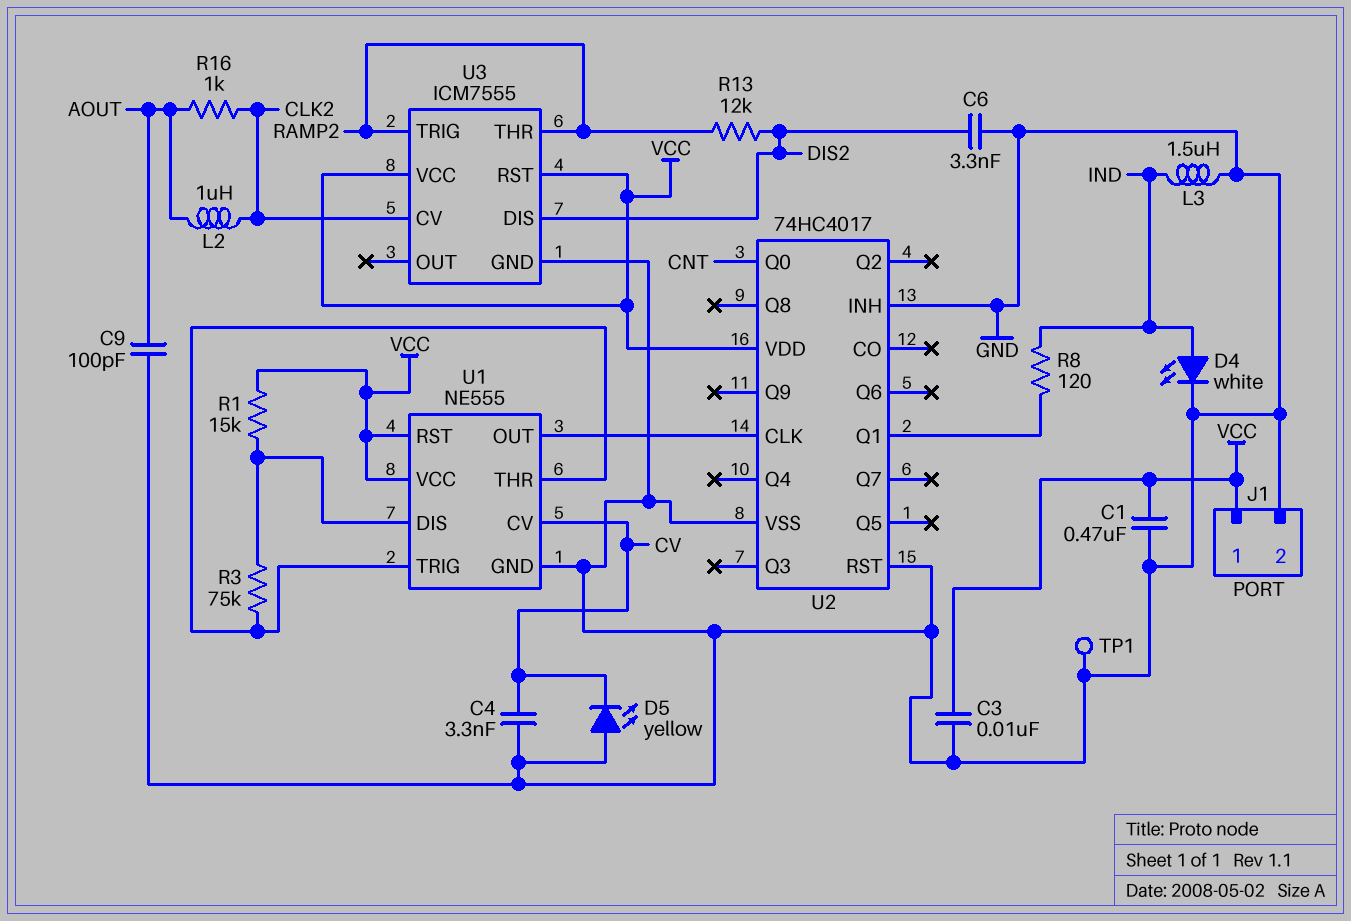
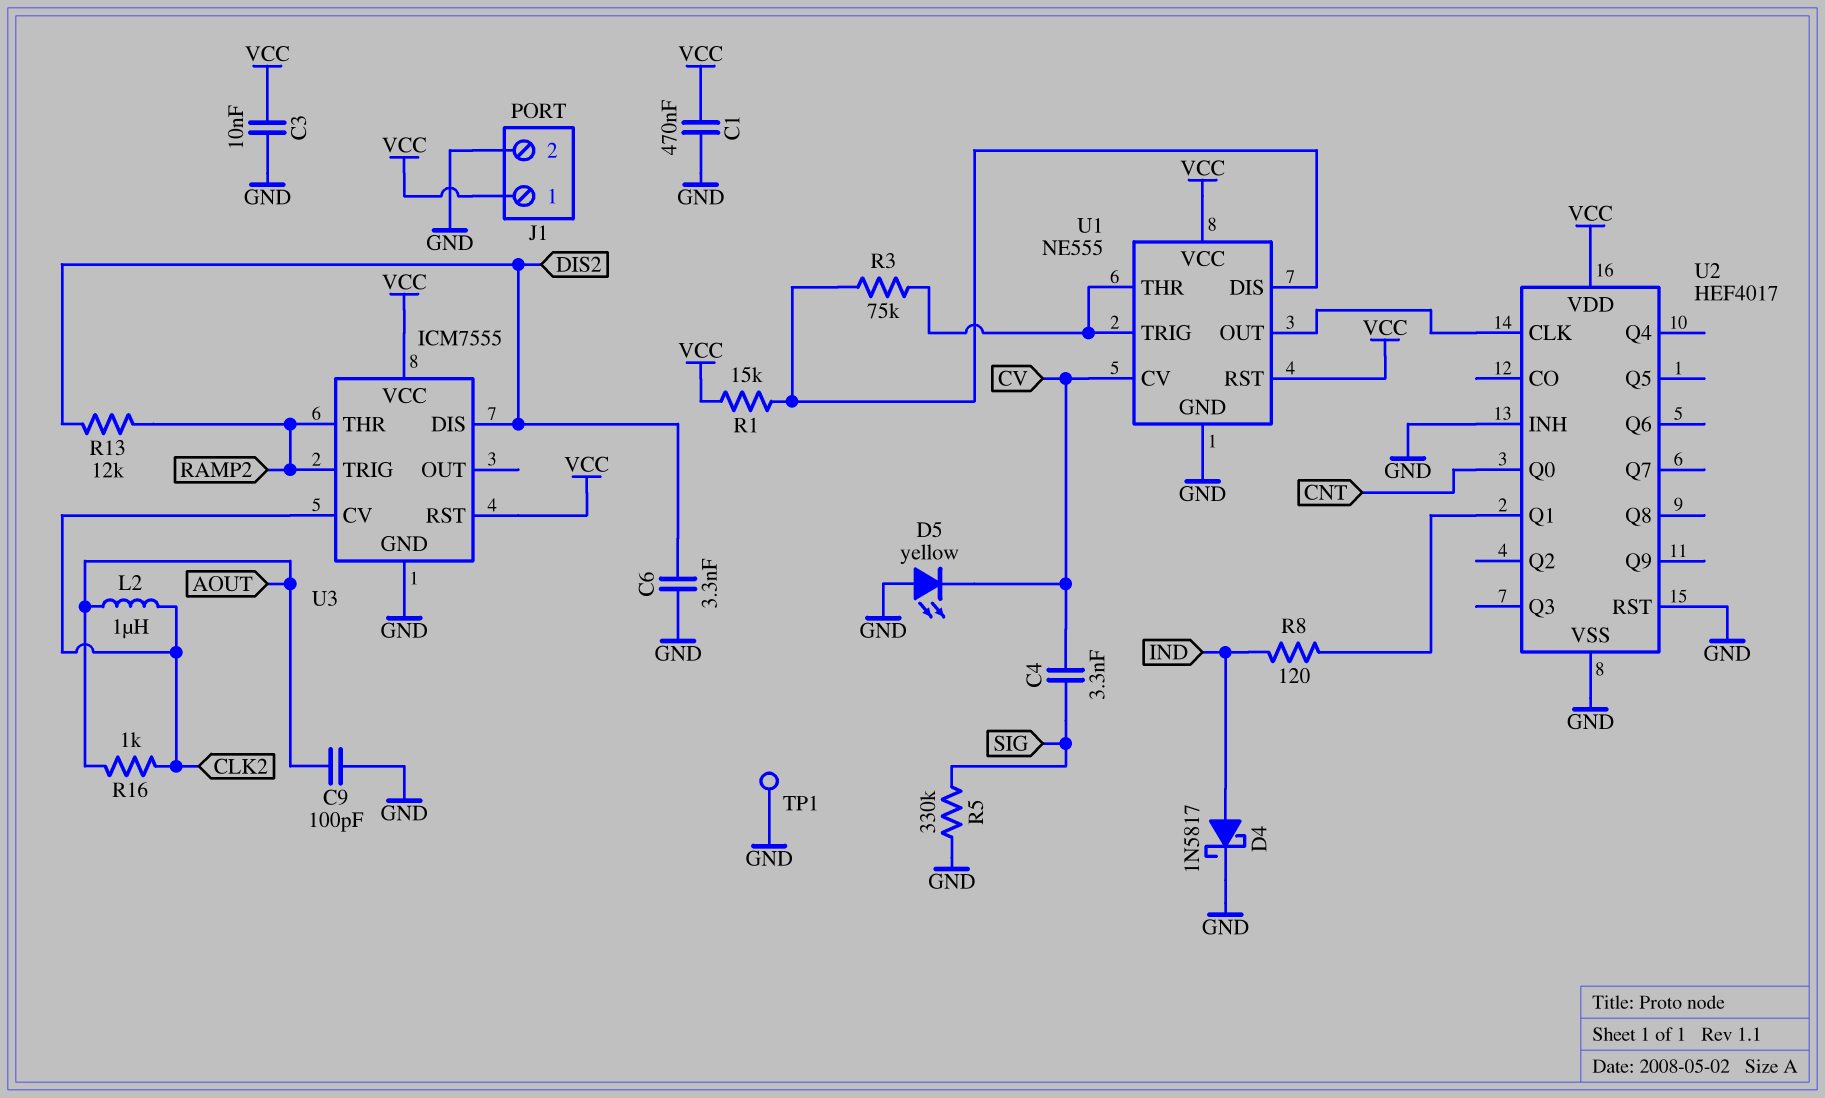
C4: 3.3nF (CV, GND) -> 3.3nF (CV, SIG)
D4: LED white (A IND, K GND) -> schottky 1N5817 (A IND, K GND)
L3: 1.5uH (GND, IND) -> none
R5: none -> 330k (GND, SIG)
U2: 74HC4017 -> HEF4017

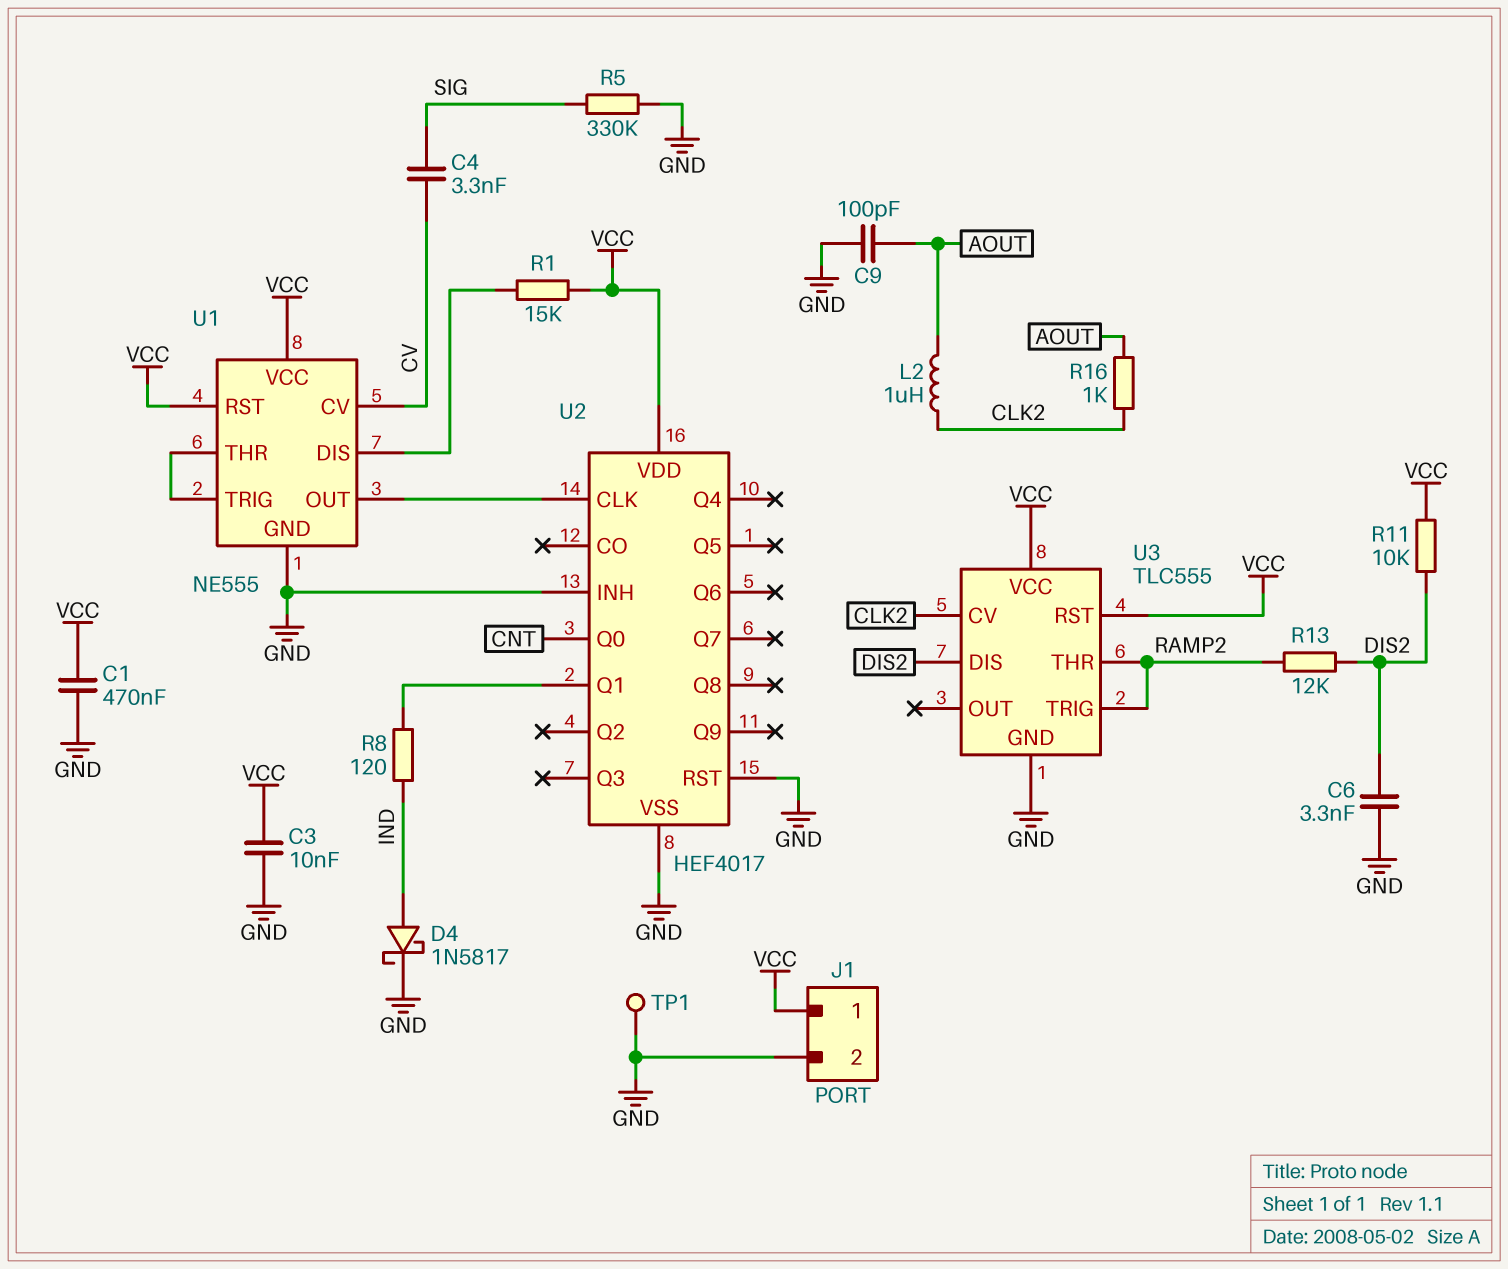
D5: LED yellow (A GND, K CV) -> none
R3: 75k (U1/DIS, U1/THR) -> none
R11: none -> 10k (DIS2, VCC)
U3: ICM7555 -> TLC555

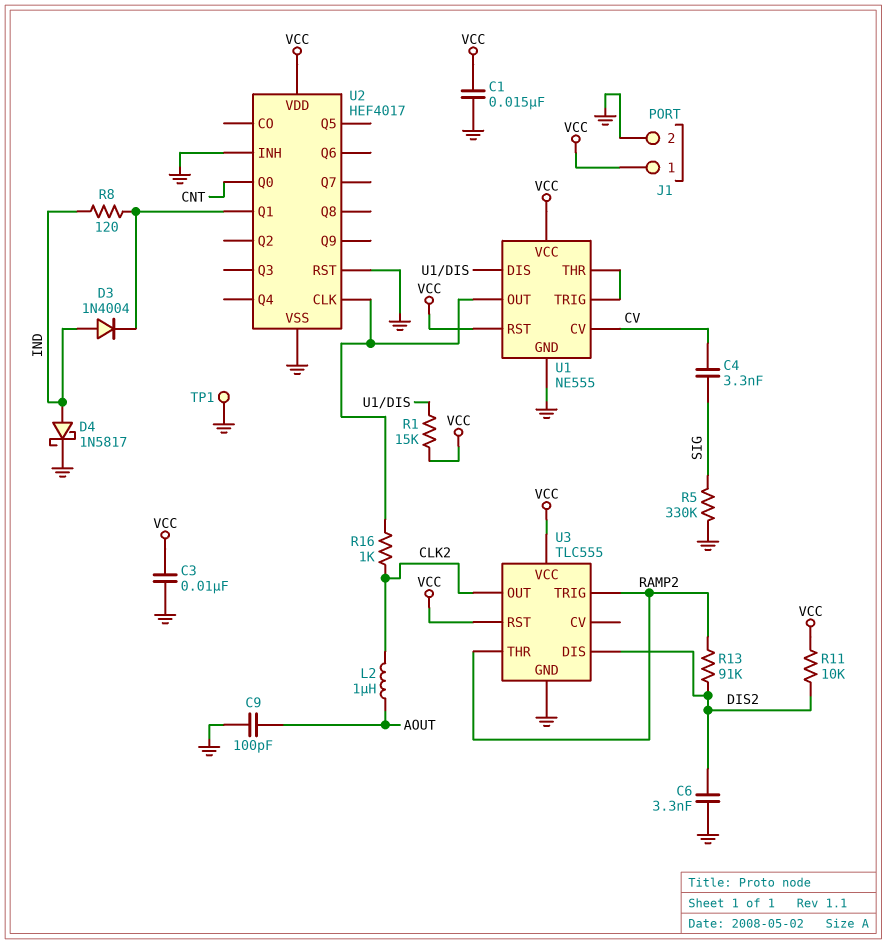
C1: 470nF (GND, VCC) -> 15nF (GND, VCC)
D3: none -> diode 1N4004 (A IND, K U2/Q1)
R13: 12k (DIS2, RAMP2) -> 91k (DIS2, RAMP2)
R16: 1k (AOUT, CLK2) -> 1k (CLK2, U1/OUT)
U3 pin CV: CLK2 -> none
U3 pin OUT: none -> CLK2

